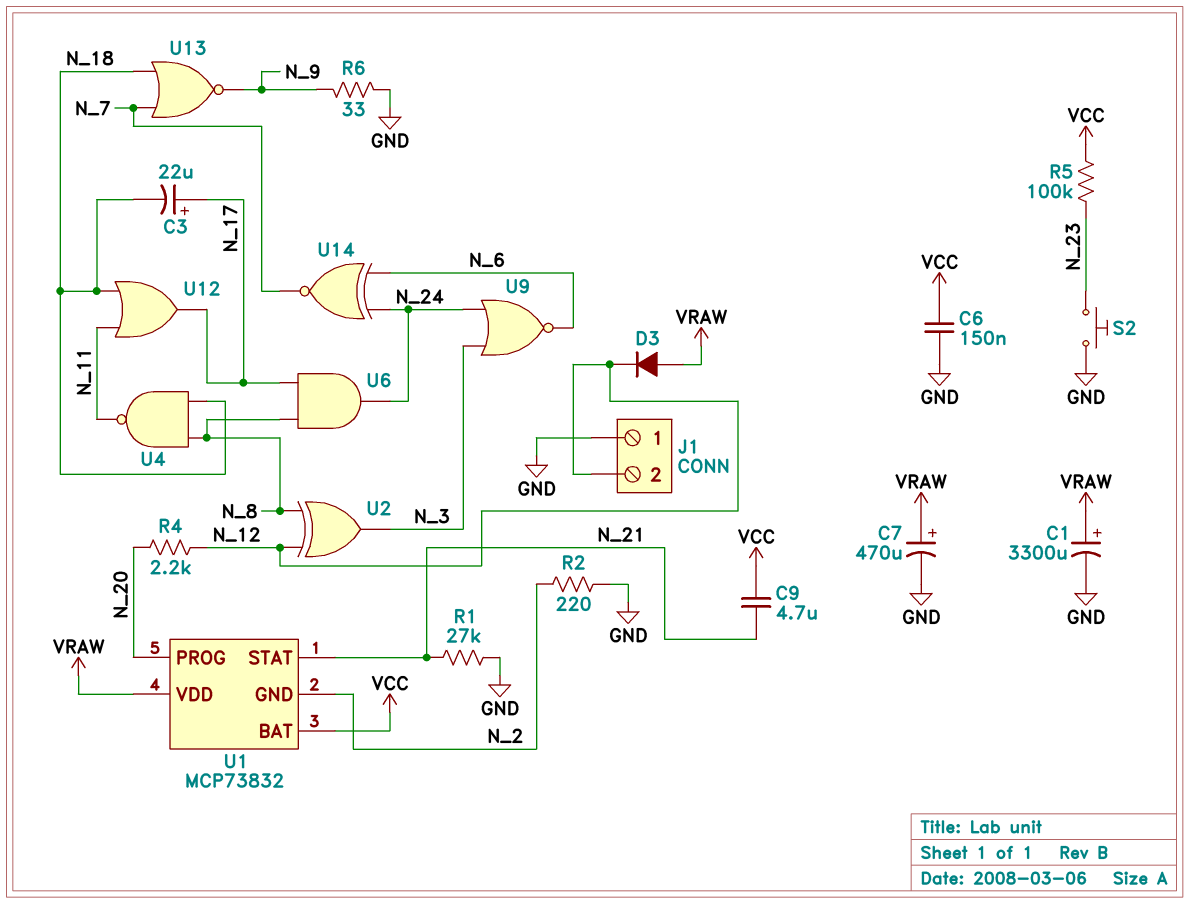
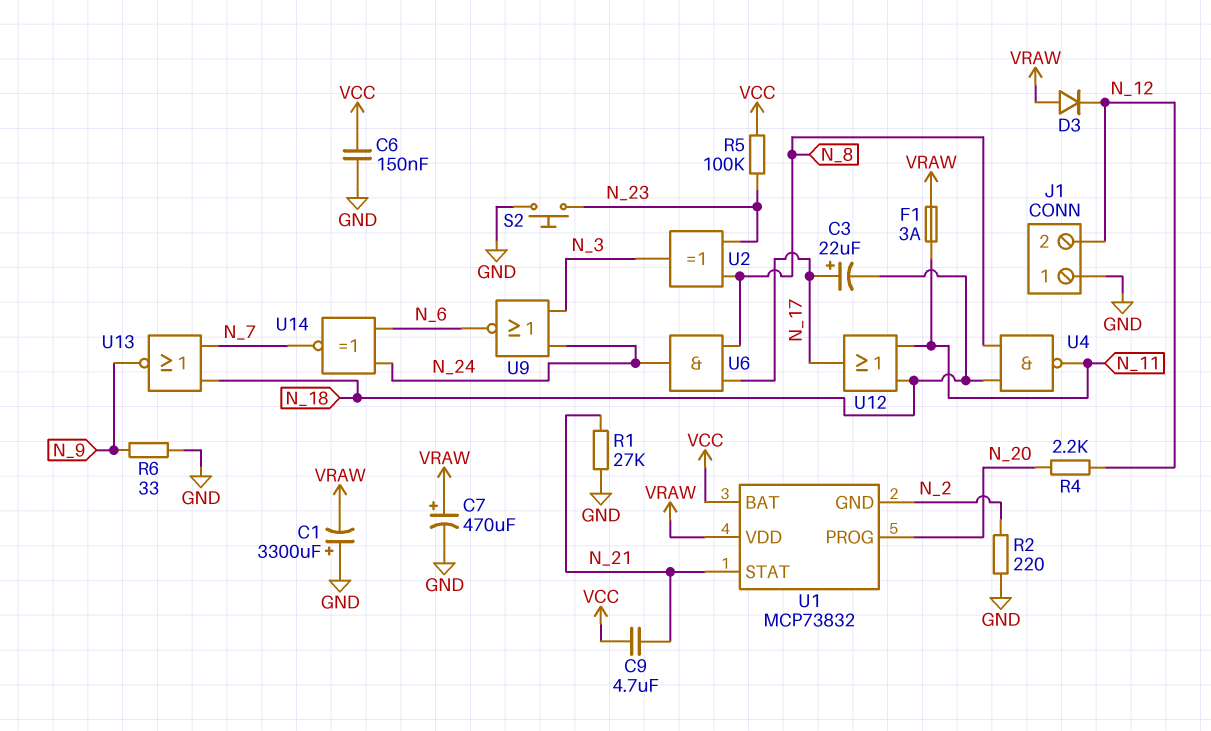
C1: 3300uF (plus VRAW, minus GND) -> 3300uF (plus GND, minus VRAW)
F1: none -> 3A (N_11, VRAW)
U2: XOR (in N_8, in N_12, out N_3) -> XOR (in N_8, in N_23, out N_3)

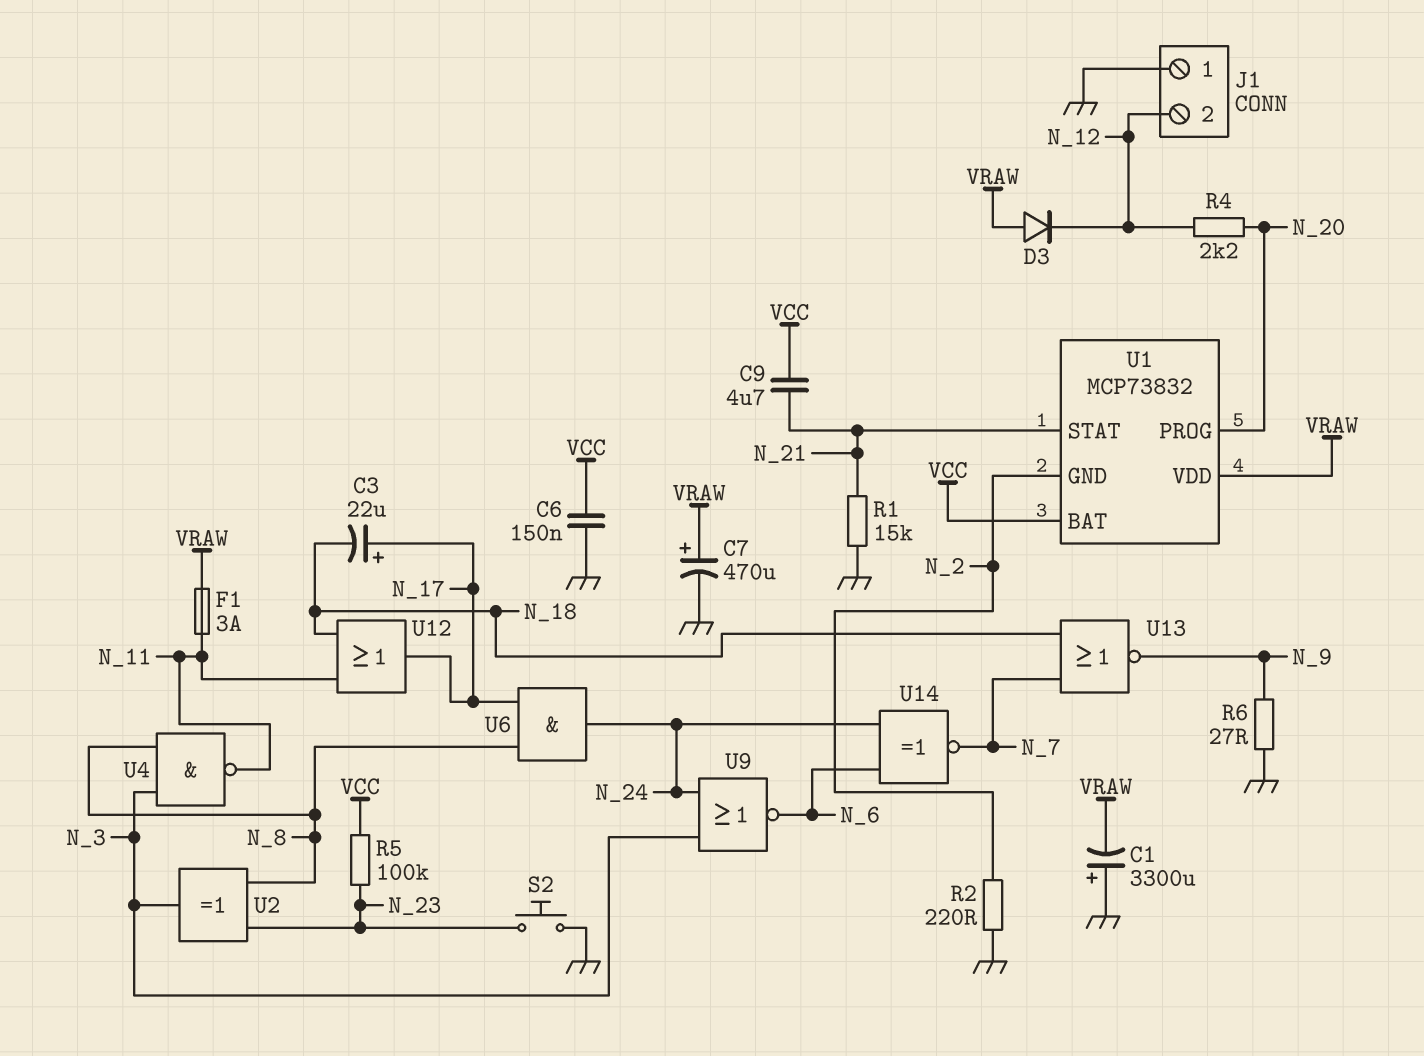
R1: 27k (GND, N_21) -> 15k (GND, N_21)
R6: 33 (GND, N_9) -> 27 (GND, N_9)
U4: NAND (in N_8, in N_18, out N_11) -> NAND (in N_3, in N_8, out N_11)

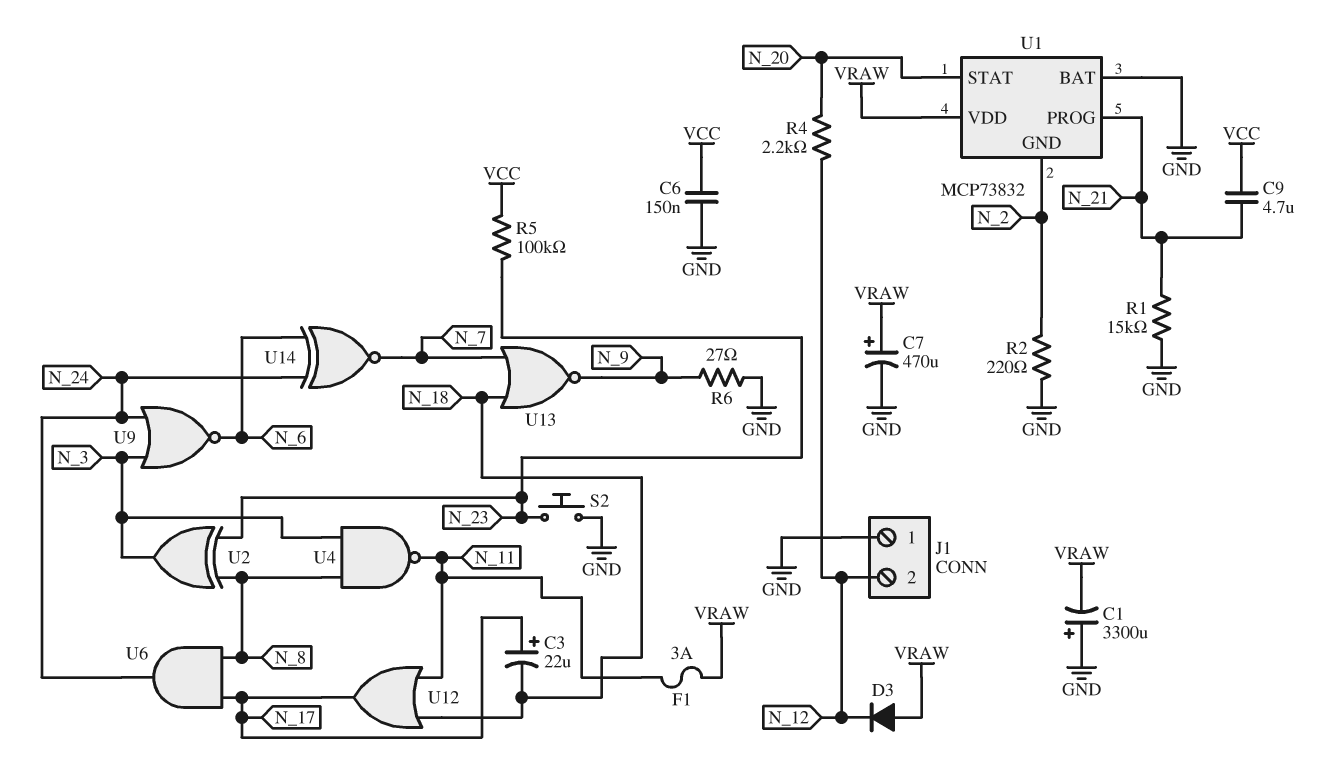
U1 pin BAT: VCC -> GND
U1 pin PROG: N_20 -> N_21
U1 pin STAT: N_21 -> N_20

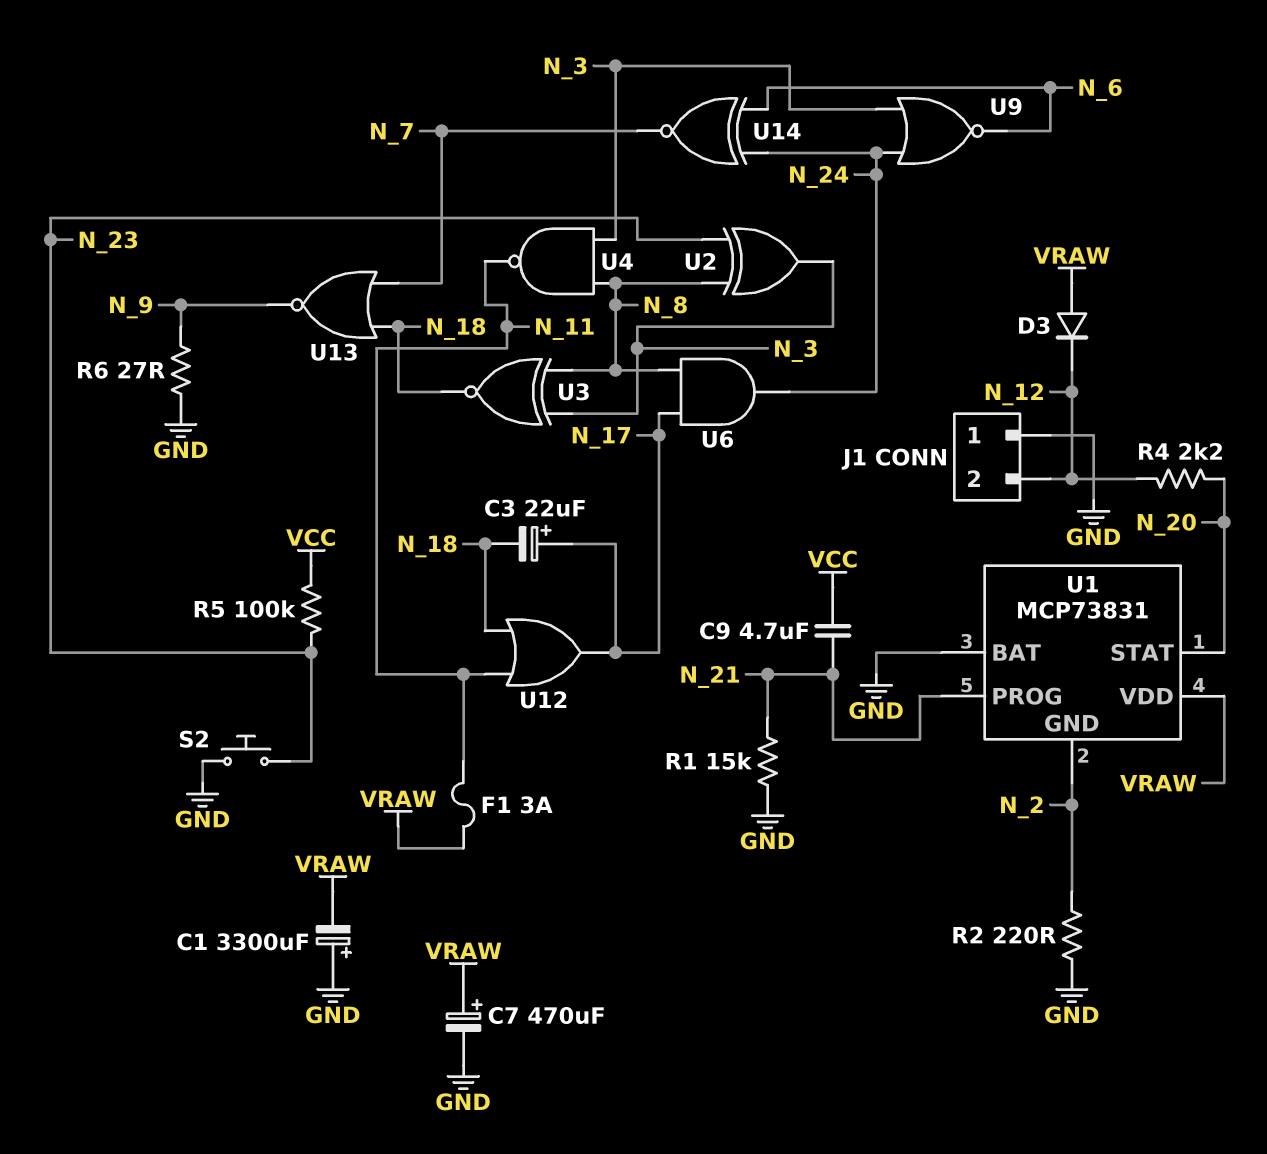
C6: 150nF (GND, VCC) -> none
U1: MCP73832 -> MCP73831
U3: none -> XNOR (in N_3, in N_8, out N_18)

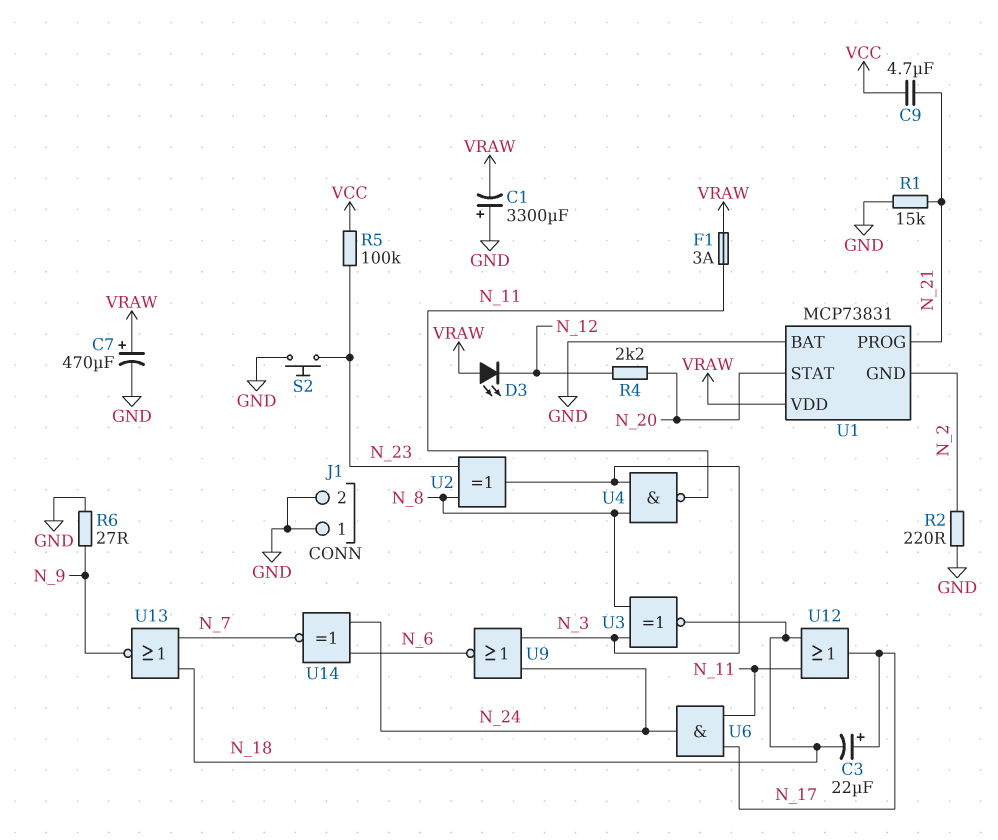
D3: diode (A VRAW, K N_12) -> LED (A VRAW, K N_12)
J1 pin 2: N_12 -> GND
U6: AND (in N_8, in N_17, out N_24) -> AND (in N_11, in N_17, out N_24)

